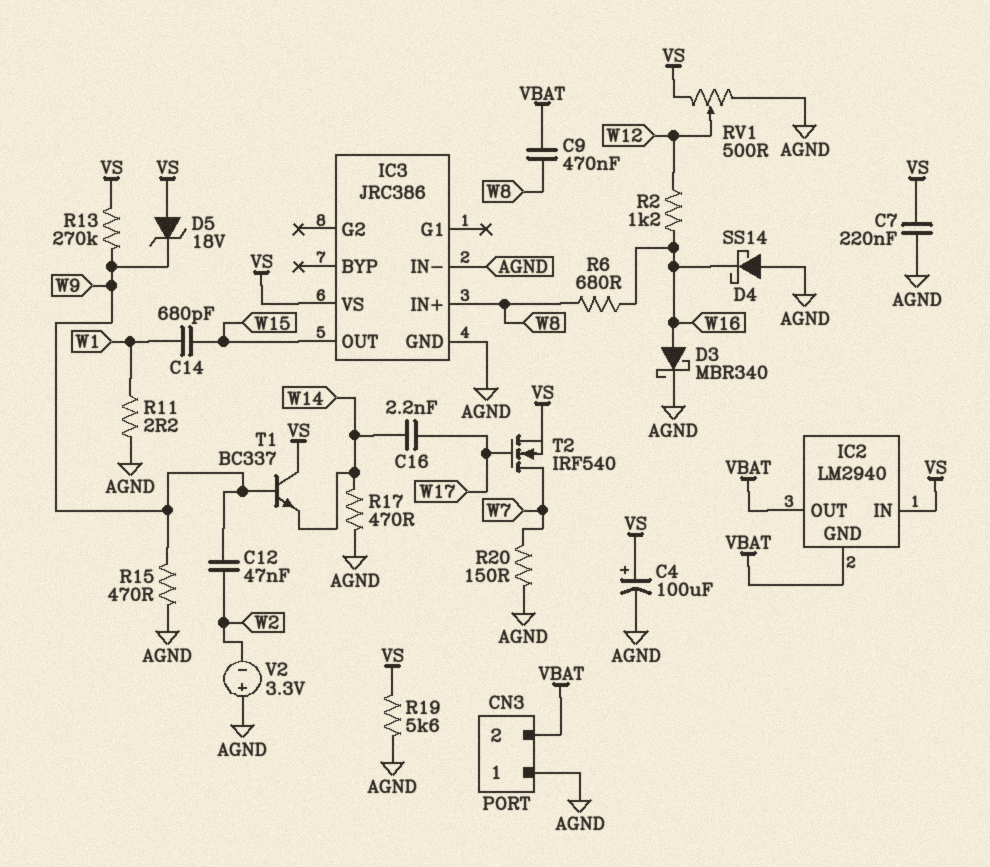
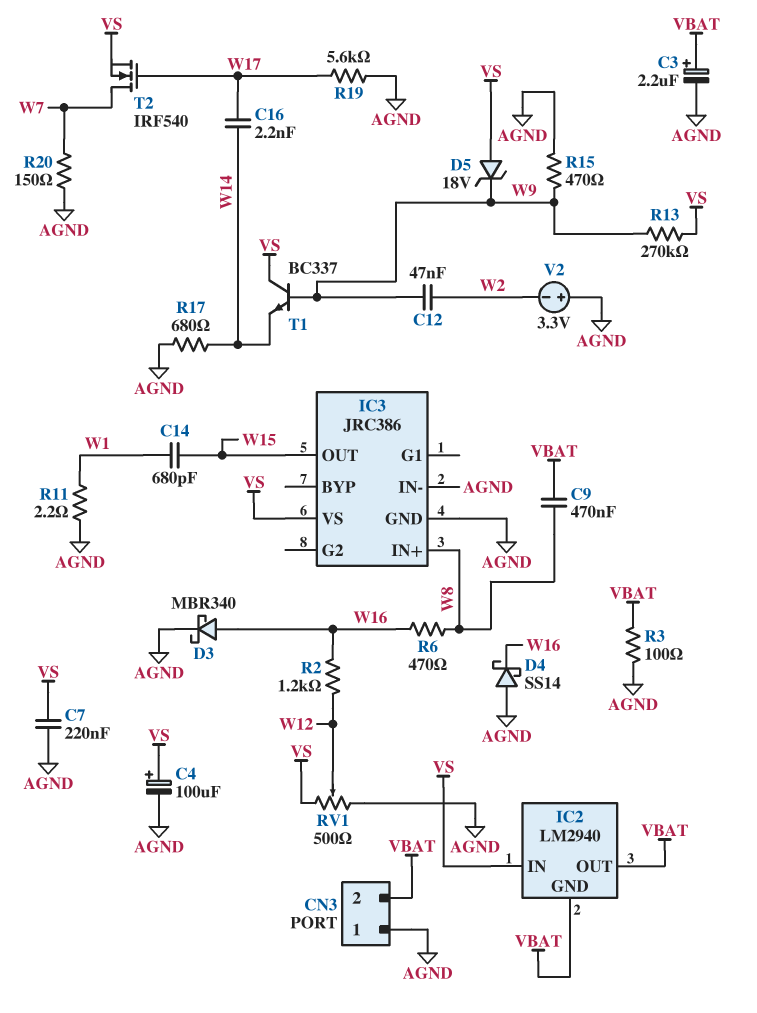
C3: none -> 2.2uF (plus VBAT, minus AGND)
R3: none -> 100 (AGND, VBAT)
R6: 680 (W8, W16) -> 470 (W8, W16)
R17: 470 (AGND, W14) -> 680 (AGND, W14)
R19: 5.6k (AGND, VS) -> 5.6k (AGND, W17)

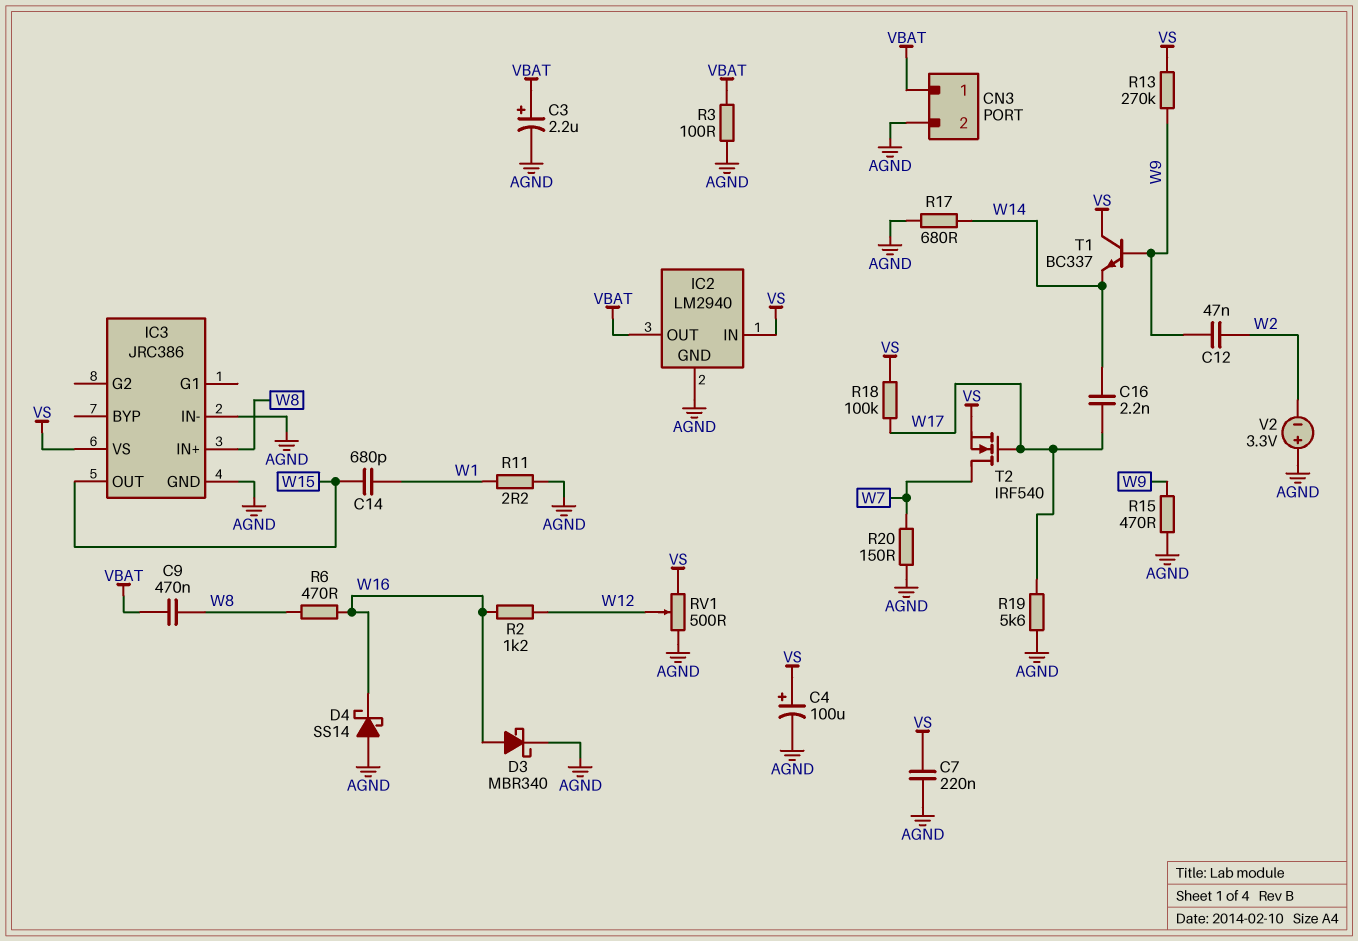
CN3 pin 1: AGND -> VBAT
CN3 pin 2: VBAT -> AGND
D5: zener 18V (A VS, K W9) -> none
IC2 pin GND: VBAT -> AGND
R18: none -> 100k (VS, W17)

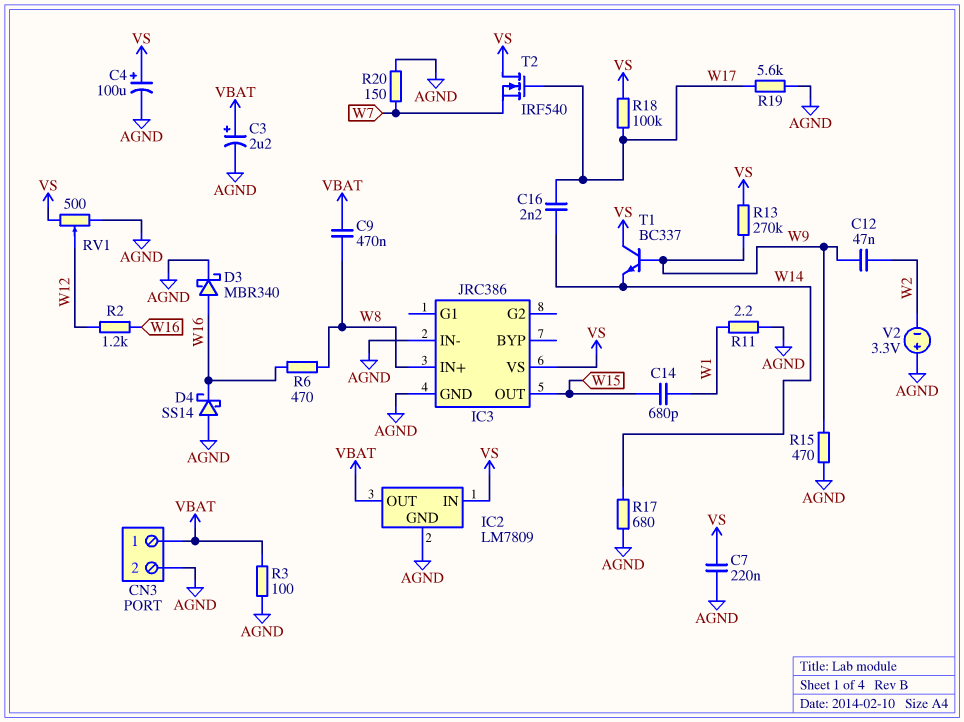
IC2: LM2940 -> LM7809
T2: NMOS IRF540 (G W17, D W7, S VS) -> NMOS IRF540 (G W17, D VS, S W7)

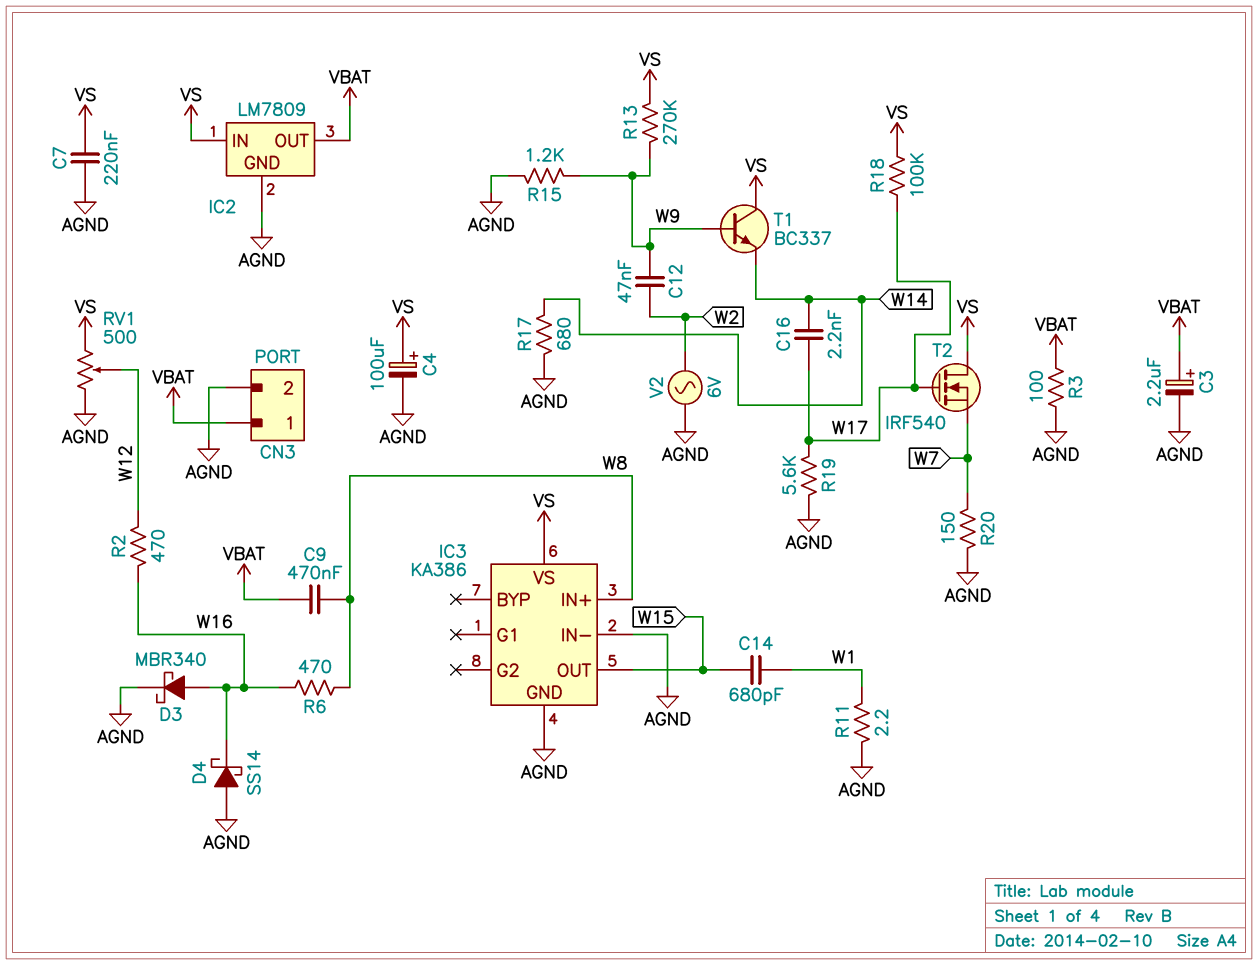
IC3: JRC386 -> KA386
R2: 1.2k (W12, W16) -> 470 (W12, W16)
R15: 470 (AGND, W9) -> 1.2k (AGND, W9)
V2: 3.3V (plus AGND, minus W2) -> AC 6V (AGND, W2)

